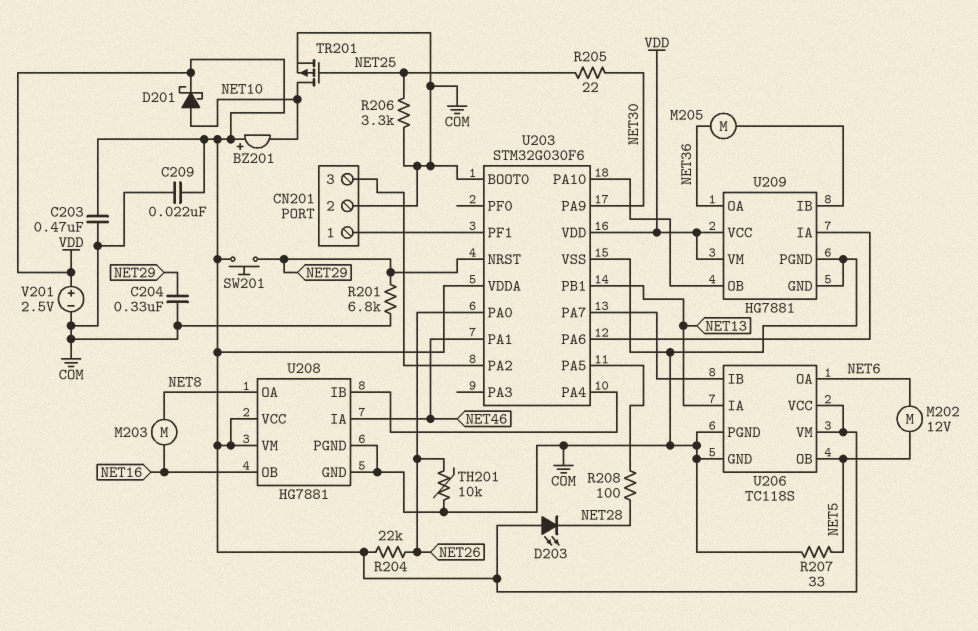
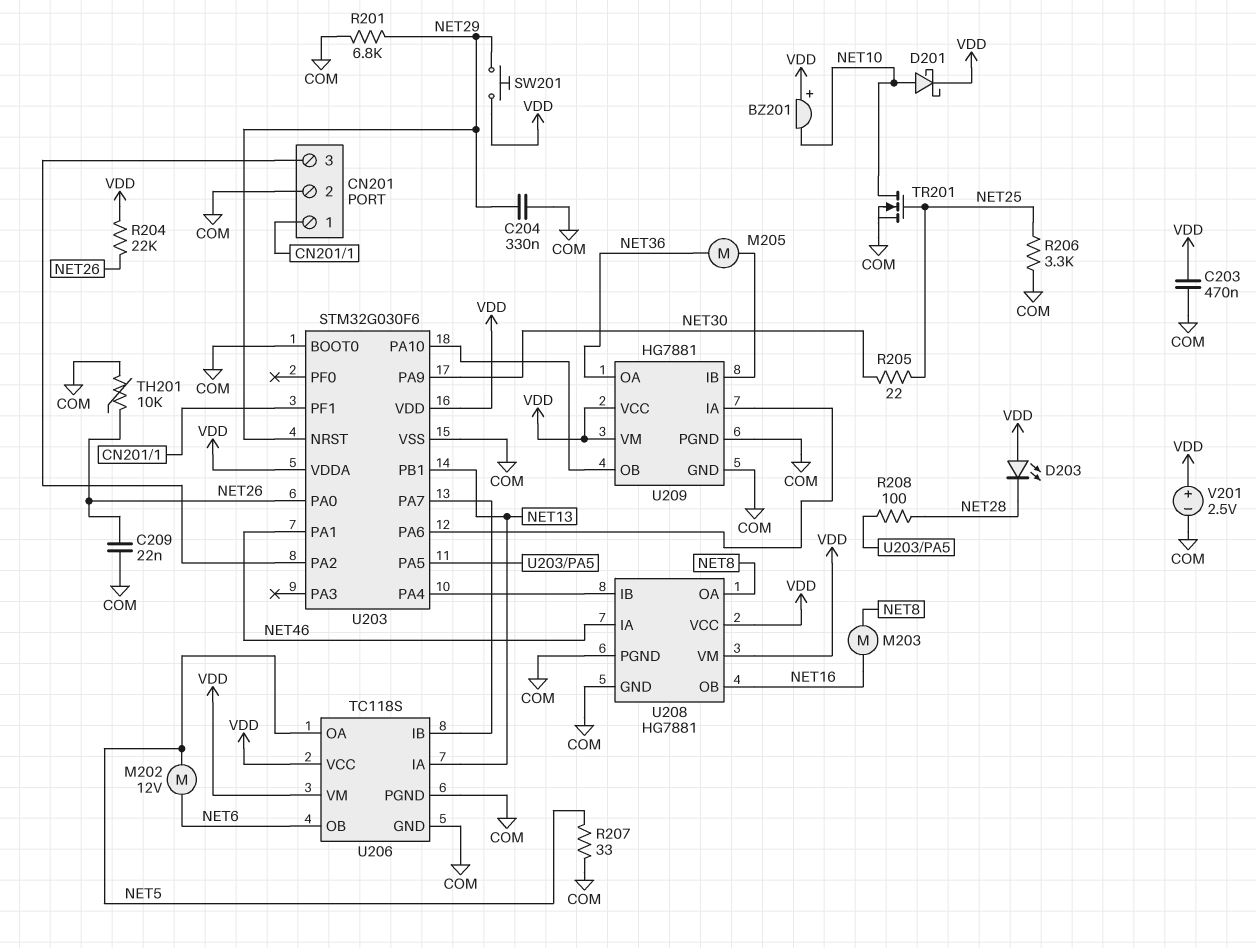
C209: 22nF (COM, VDD) -> 22nF (COM, NET26)
TR201: PMOS (G NET25, D NET10, S COM) -> NMOS (G NET25, D NET10, S COM)
U206 pin OA: NET6 -> NET5
U206 pin OB: NET5 -> NET6

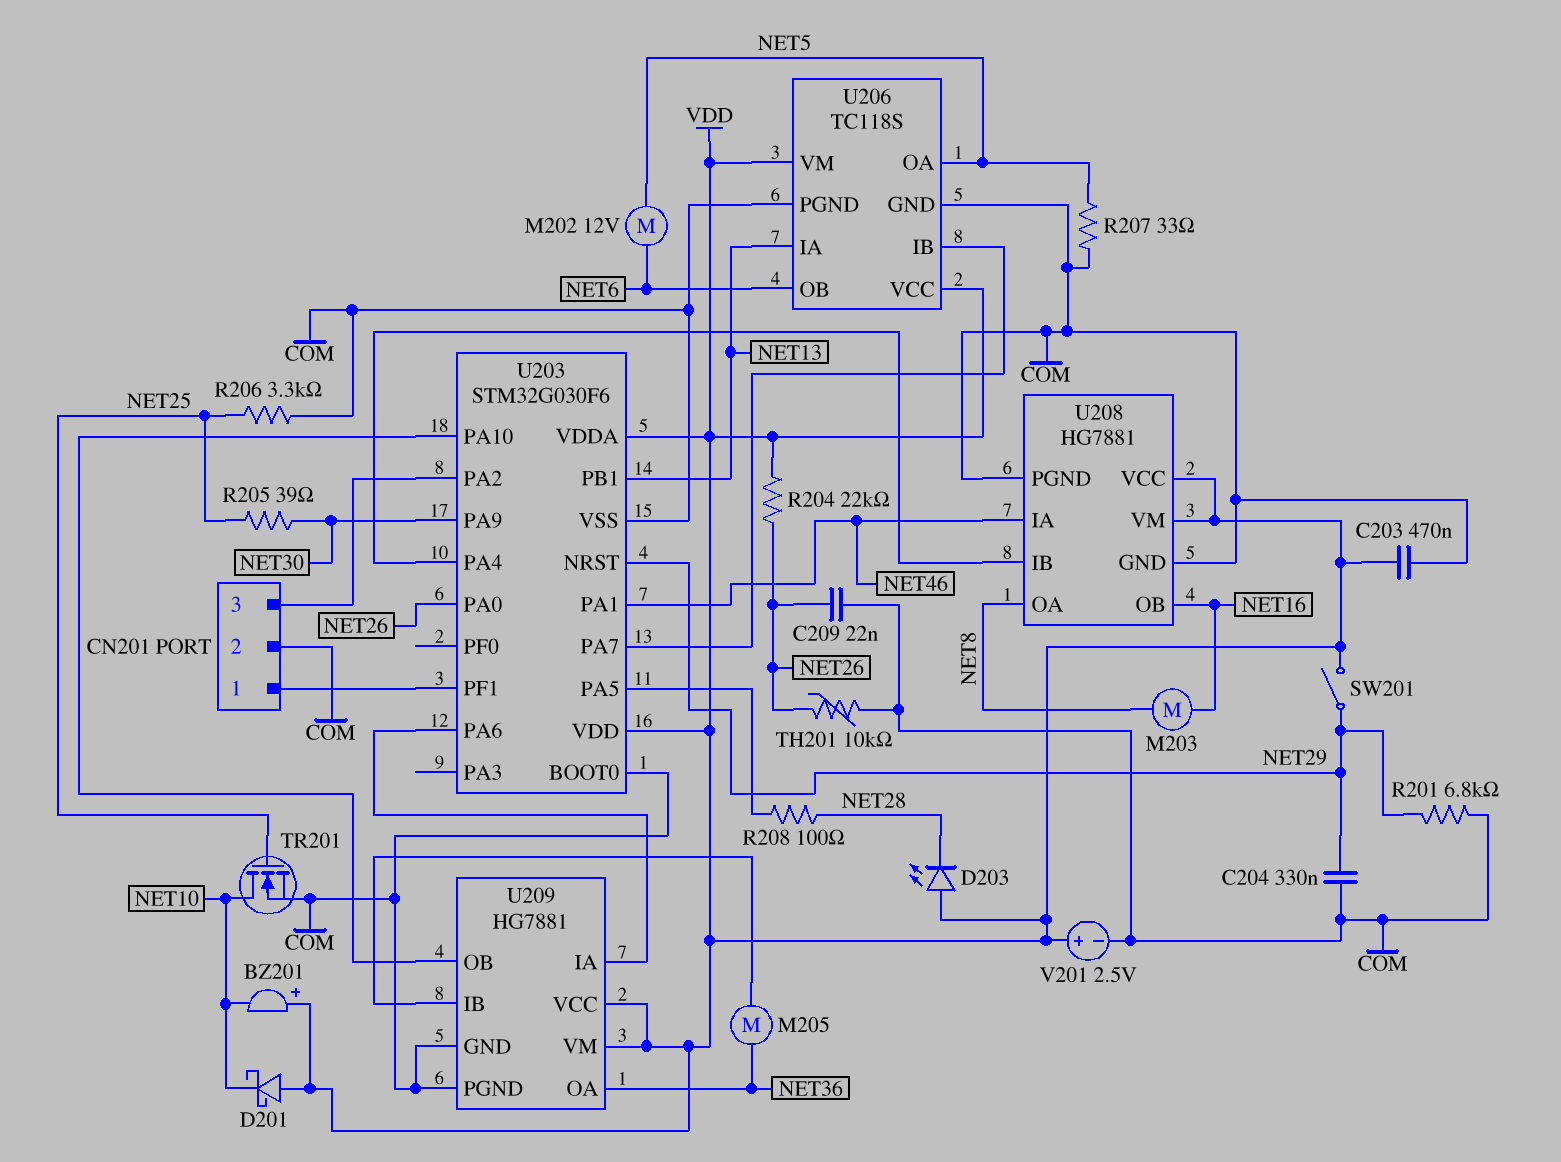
D201: schottky (A NET10, K VDD) -> schottky (A VDD, K NET10)
R205: 22 (NET25, NET30) -> 39 (NET25, NET30)
SW201: button (NET29, VDD) -> switch (NET29, VDD)

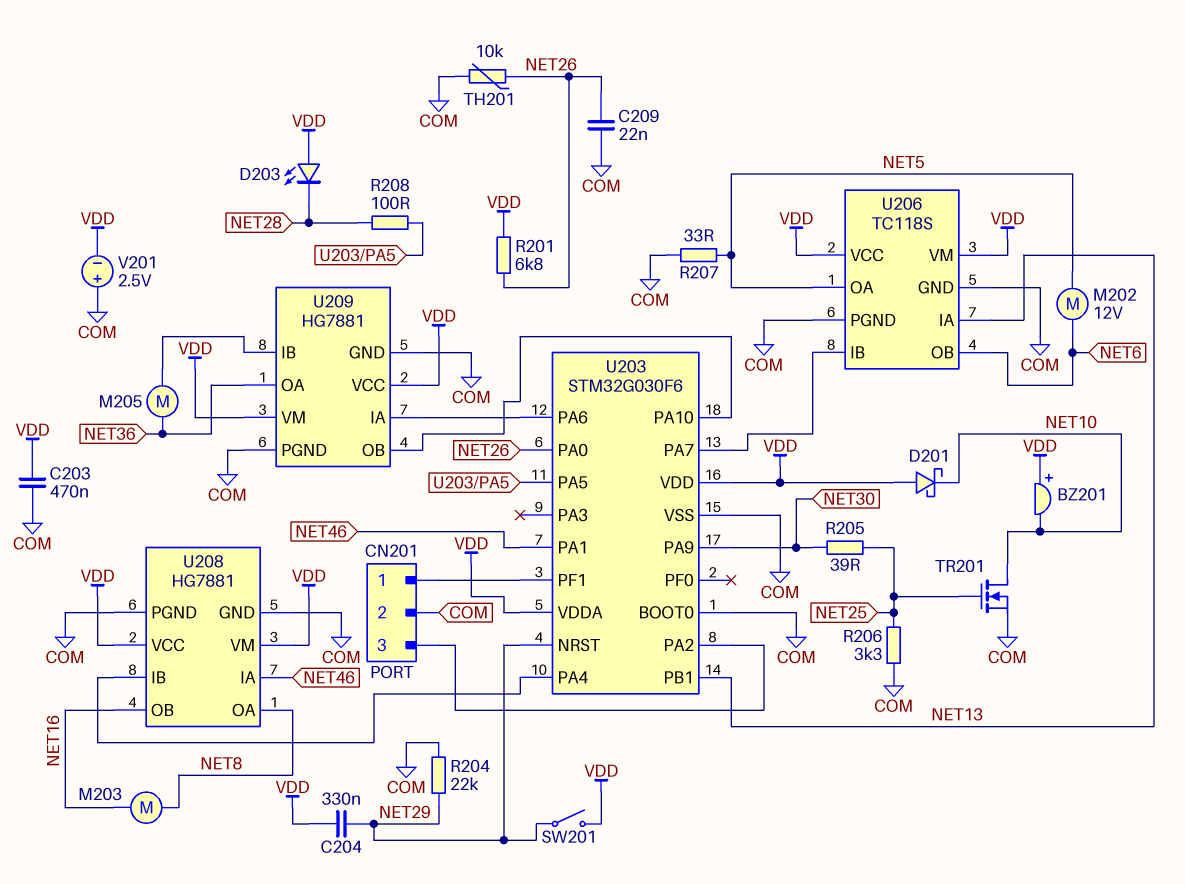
C204: 330nF (COM, NET29) -> 330nF (NET29, VDD)
R201: 6.8k (COM, NET29) -> 6.8k (NET26, VDD)
R204: 22k (NET26, VDD) -> 22k (COM, NET29)
V201: 2.5V (plus VDD, minus COM) -> 2.5V (plus COM, minus VDD)

